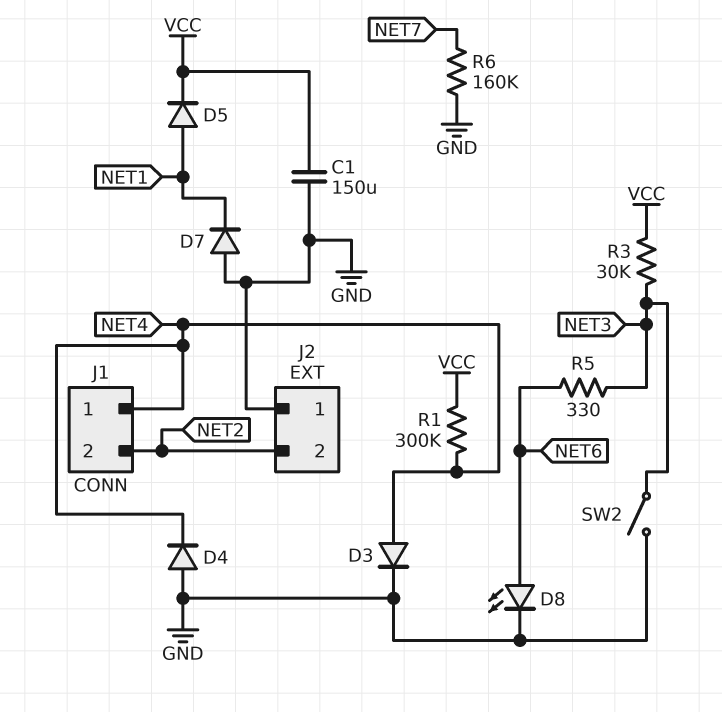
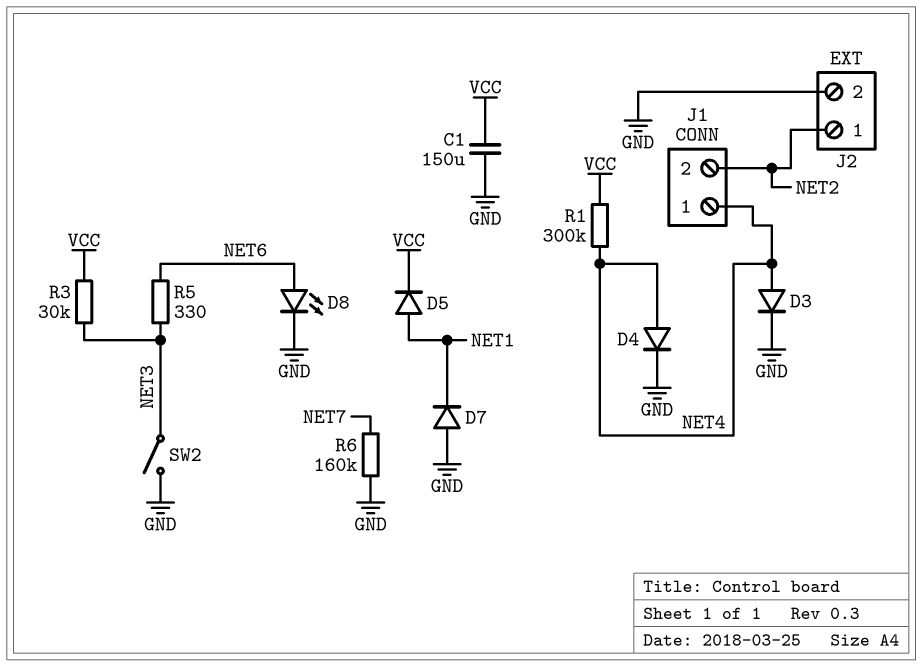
D4: diode (A GND, K NET4) -> diode (A NET4, K GND)
J2 pin 1: GND -> NET2
J2 pin 2: NET2 -> GND

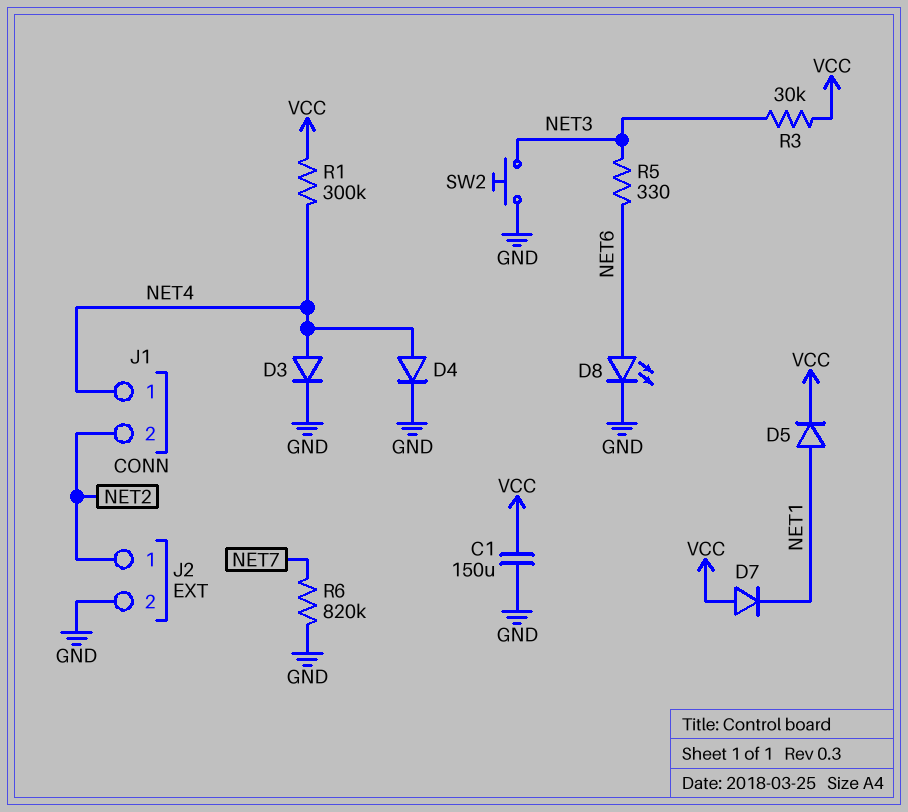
D7: diode (A GND, K NET1) -> diode (A VCC, K NET1)
R6: 160k (GND, NET7) -> 820k (GND, NET7)
SW2: switch (GND, NET3) -> button (GND, NET3)

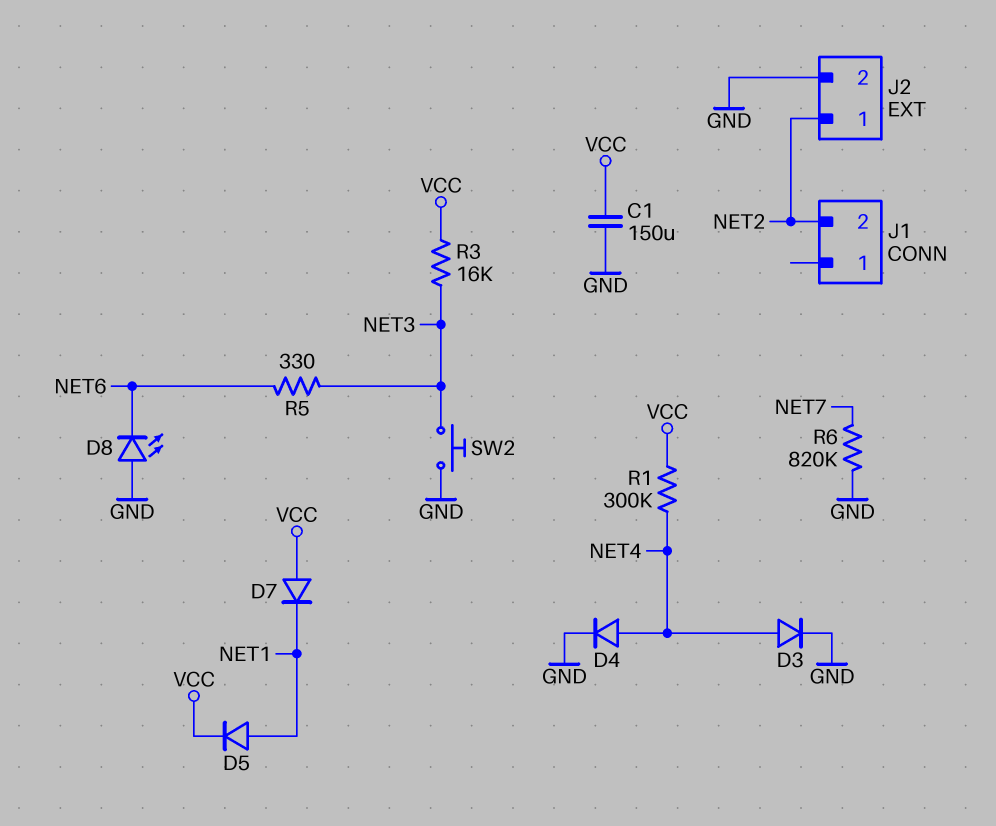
D8: LED (A NET6, K GND) -> LED (A GND, K NET6)
J1 pin 1: NET4 -> none
R3: 30k (NET3, VCC) -> 16k (NET3, VCC)

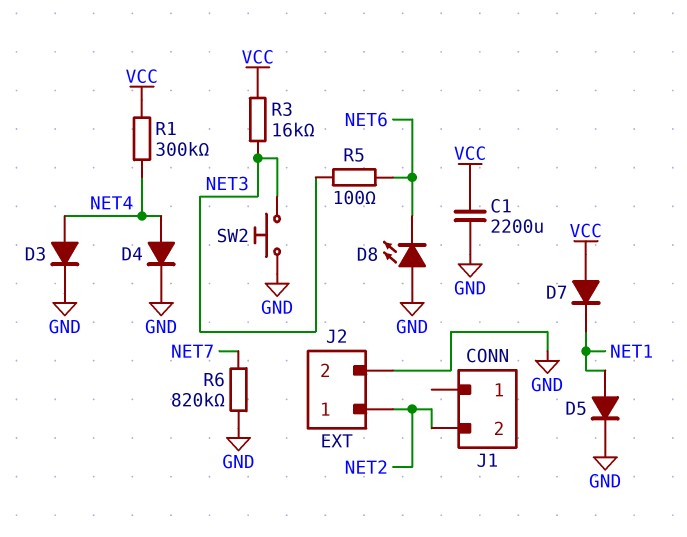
C1: 150uF (GND, VCC) -> 2200uF (GND, VCC)
D5: diode (A NET1, K VCC) -> diode (A NET1, K GND)
R5: 330 (NET3, NET6) -> 100 (NET3, NET6)

